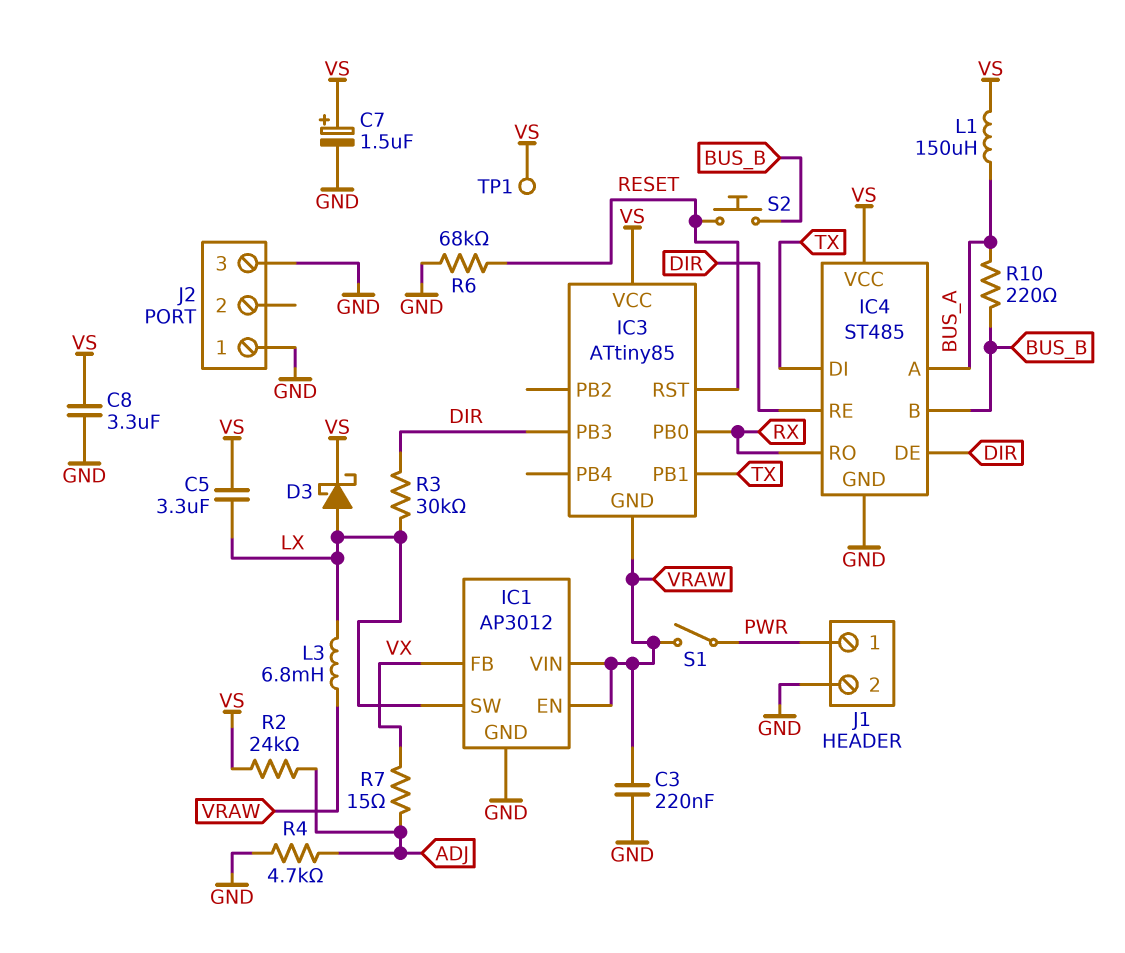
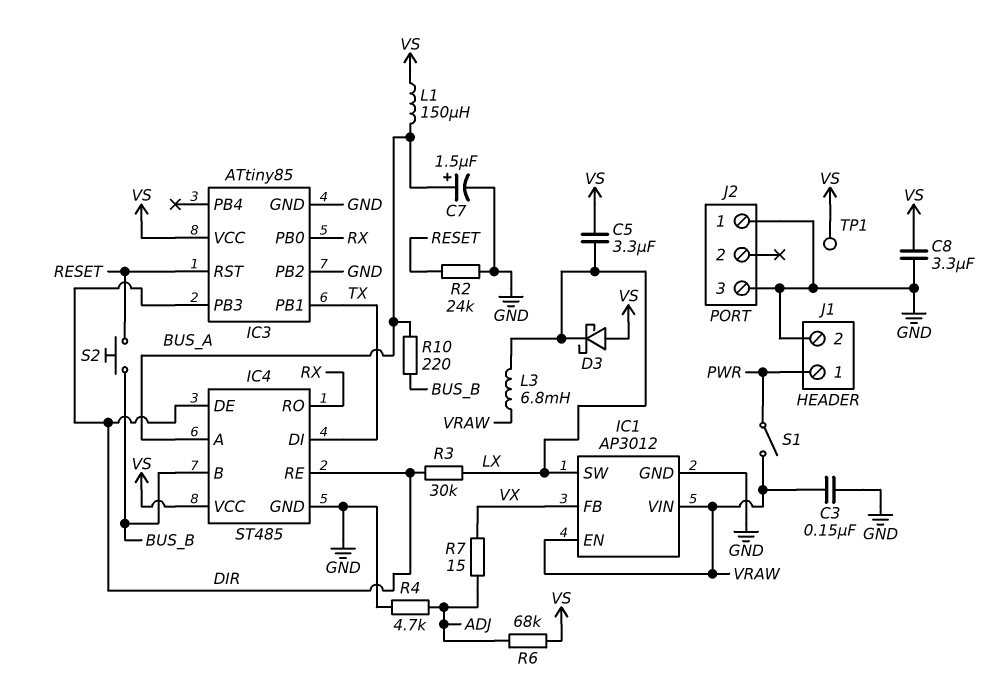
C3: 220nF (GND, VRAW) -> 150nF (GND, VRAW)
C7: 1.5uF (plus VS, minus GND) -> 1.5uF (plus BUS_A, minus GND)
D3: schottky (A LX, K VS) -> schottky (A VS, K LX)
IC3 pin GND: VRAW -> GND
IC3 pin PB2: none -> GND
R2: 24k (ADJ, VS) -> 24k (GND, RESET)
R6: 68k (GND, RESET) -> 68k (ADJ, VS)

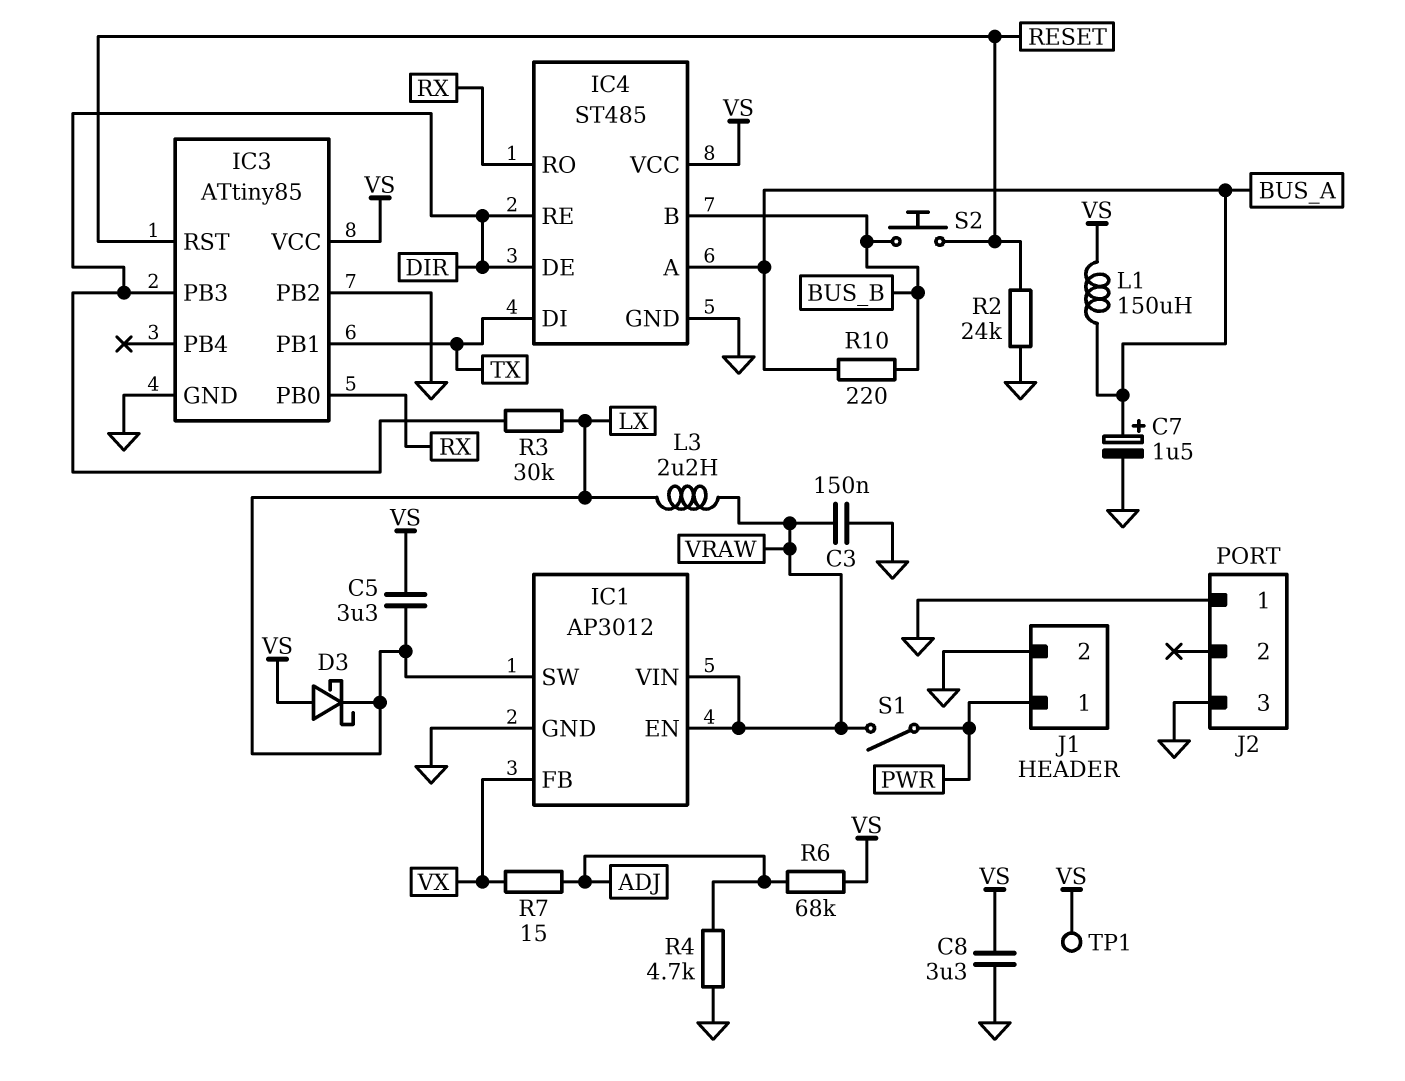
L3: 6.8mH (LX, VRAW) -> 2.2uH (LX, VRAW)

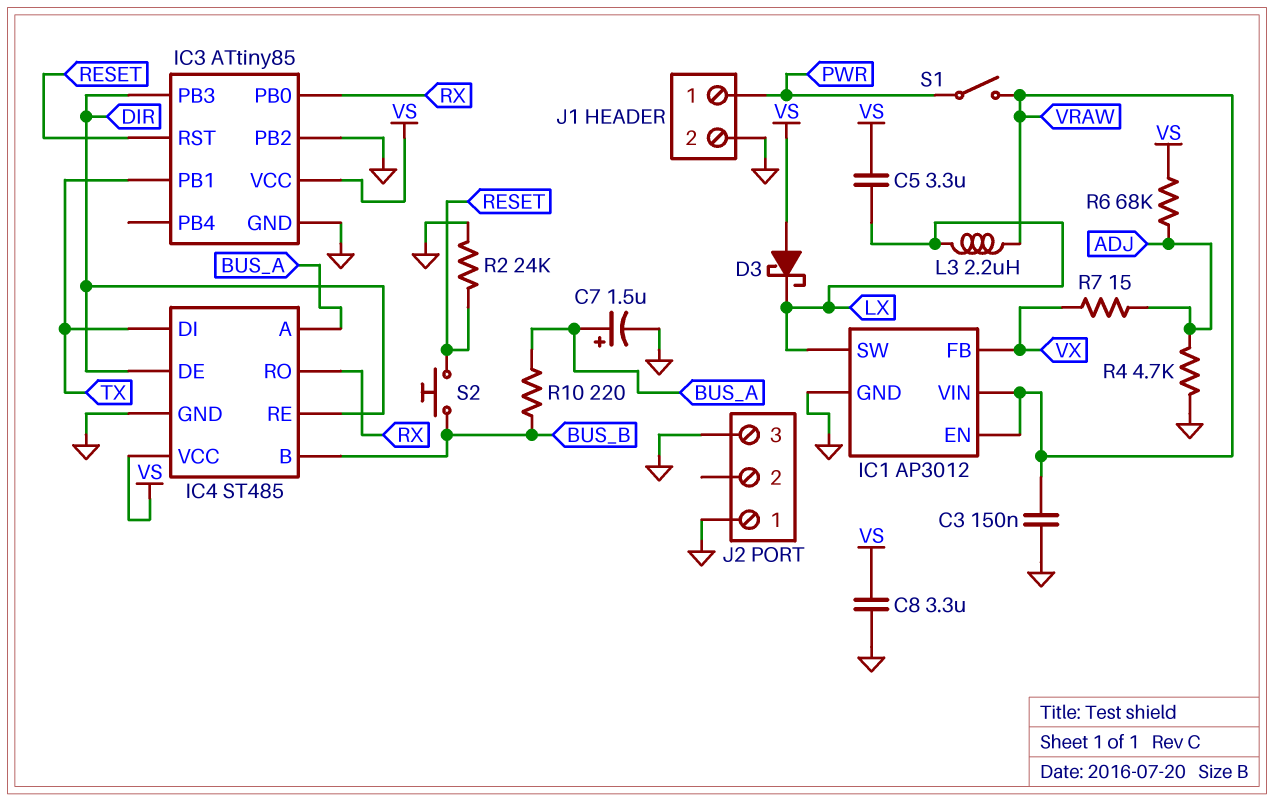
L1: 150uH (BUS_A, VS) -> none
R3: 30k (DIR, LX) -> none
TP1: test point (VS) -> none

